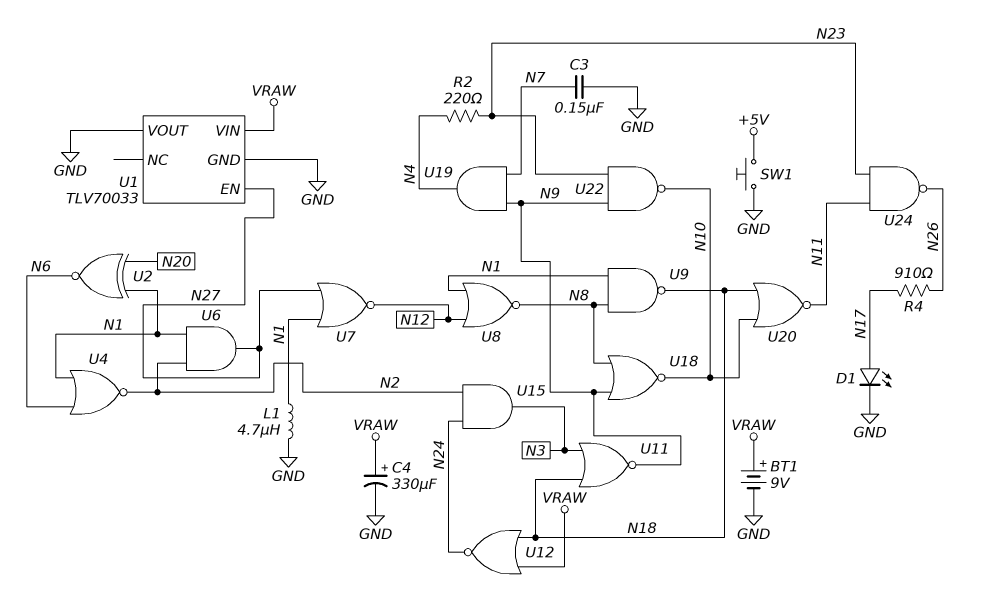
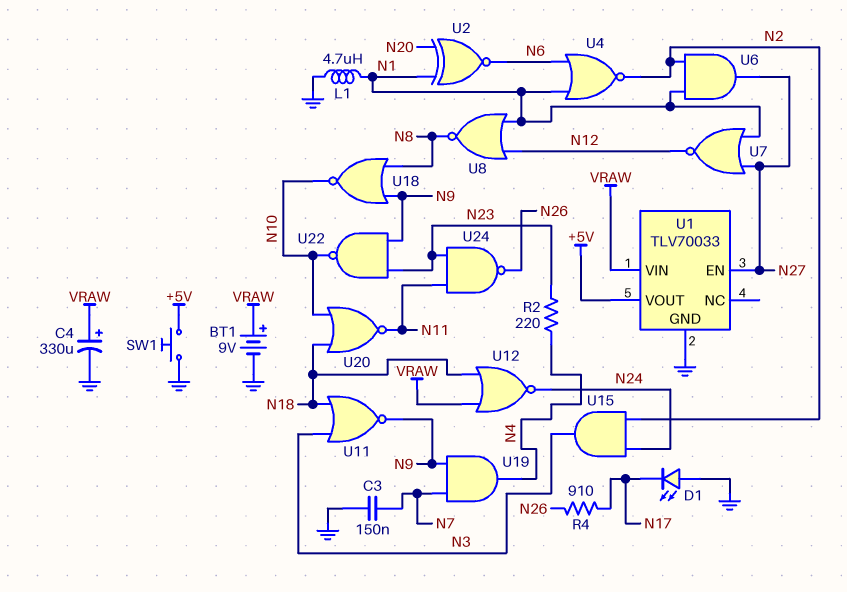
D1: LED (A N17, K GND) -> LED (A GND, K N17)
U1 pin VOUT: GND -> +5V
U9: NAND (in N1, in N8, out N18) -> none

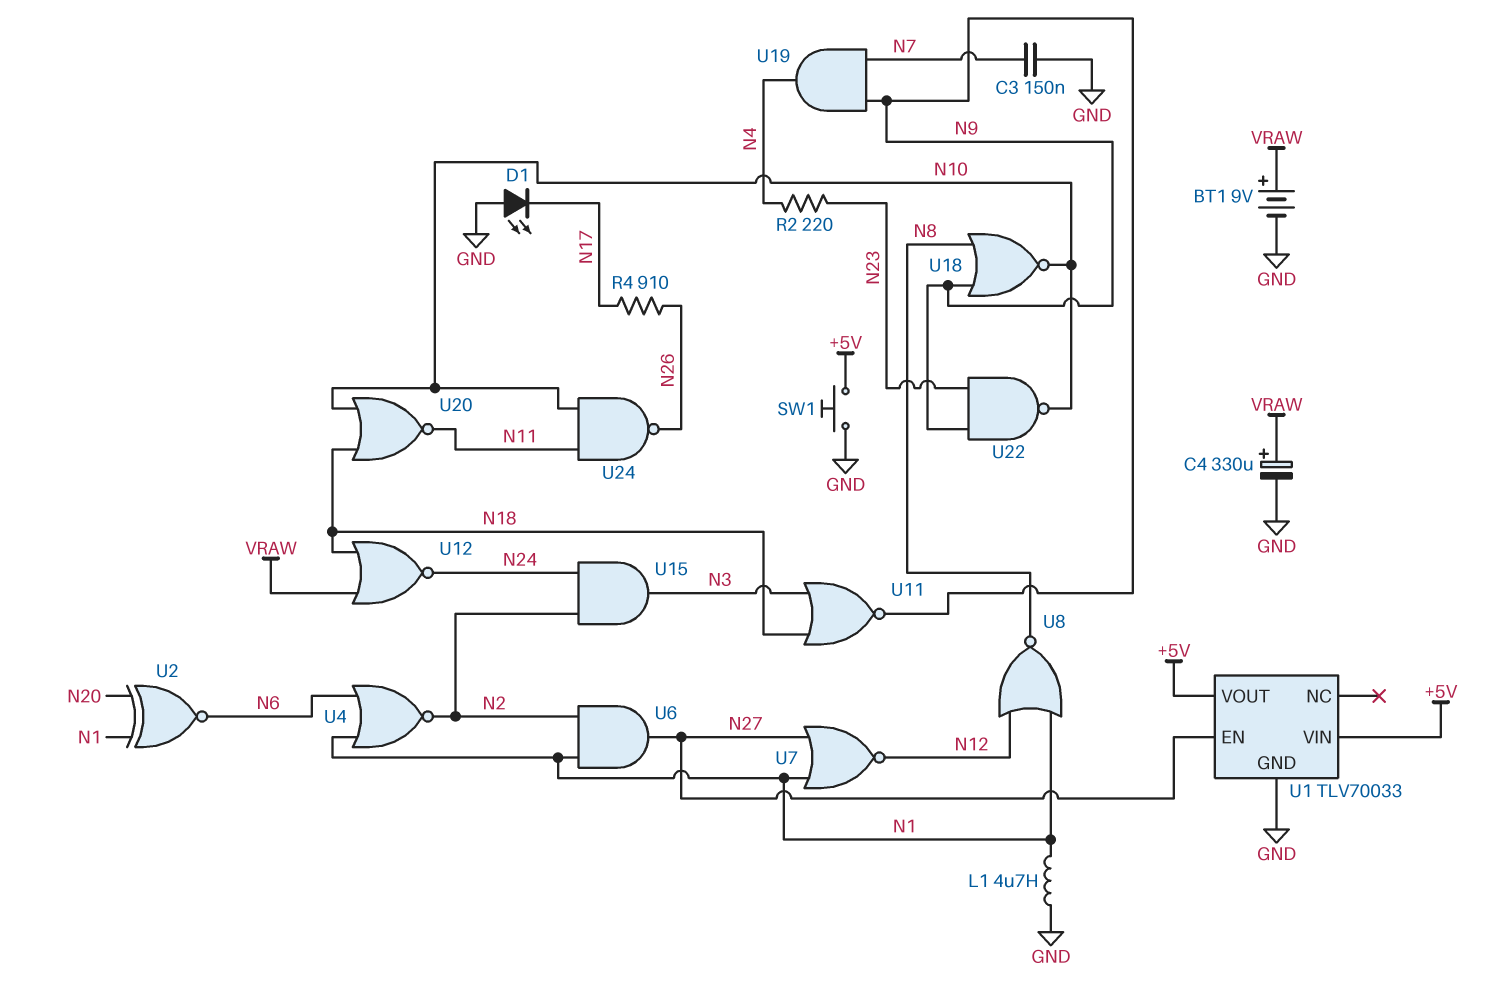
U1 pin VIN: VRAW -> +5V
U24: NAND (in N11, in N23, out N26) -> NAND (in N10, in N11, out N26)

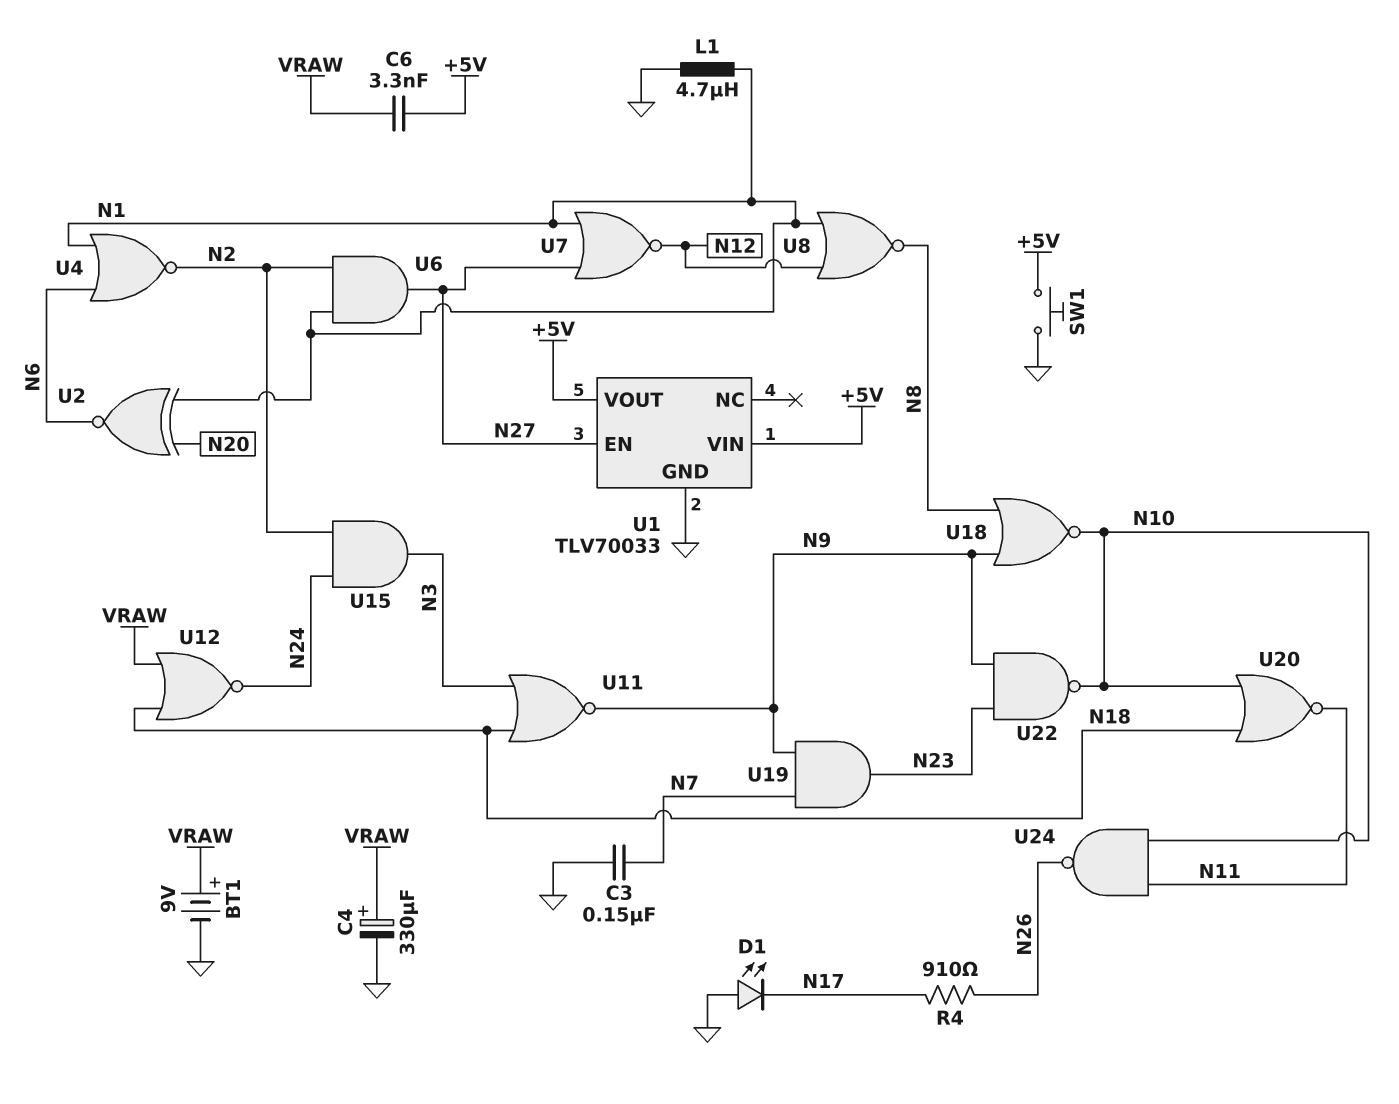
C6: none -> 3.3nF (+5V, VRAW)
R2: 220 (N4, N23) -> none
U19: AND (in N7, in N9, out N4) -> AND (in N7, in N9, out N23)

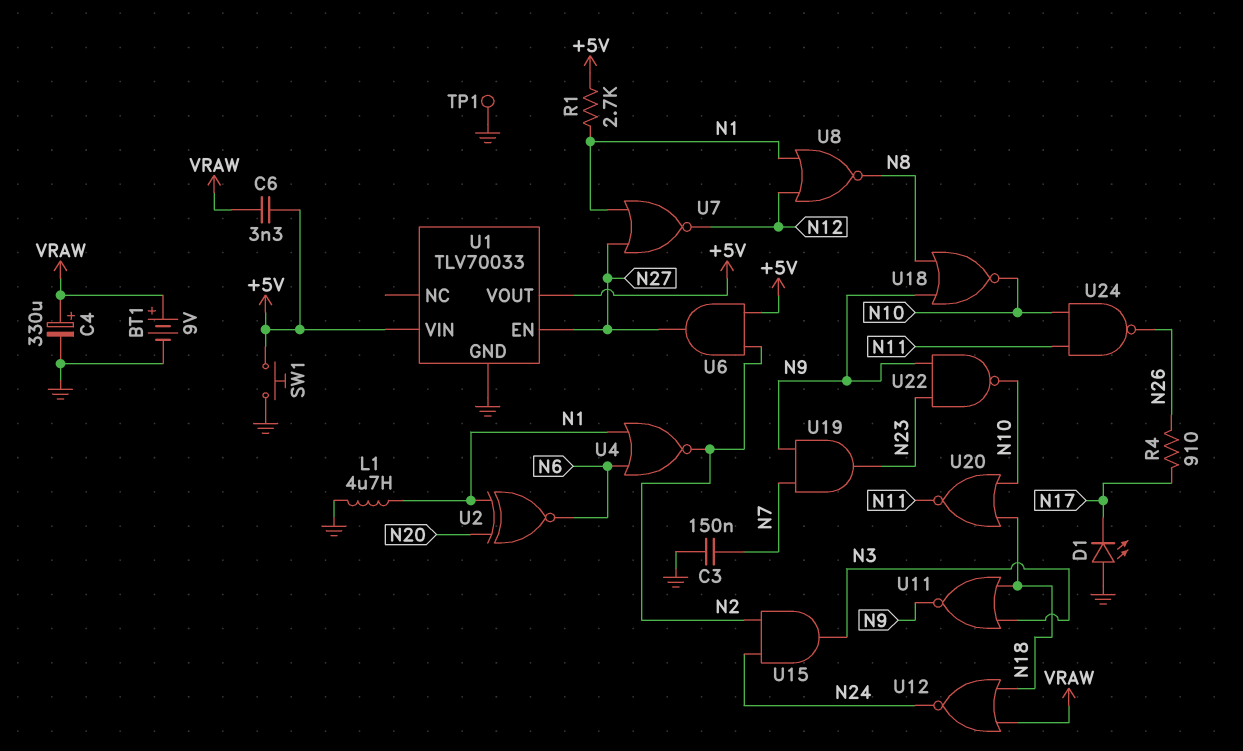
R1: none -> 2.7k (+5V, N1)
TP1: none -> test point (GND)
U6: AND (in N1, in N2, out N27) -> AND (in +5V, in N2, out N27)

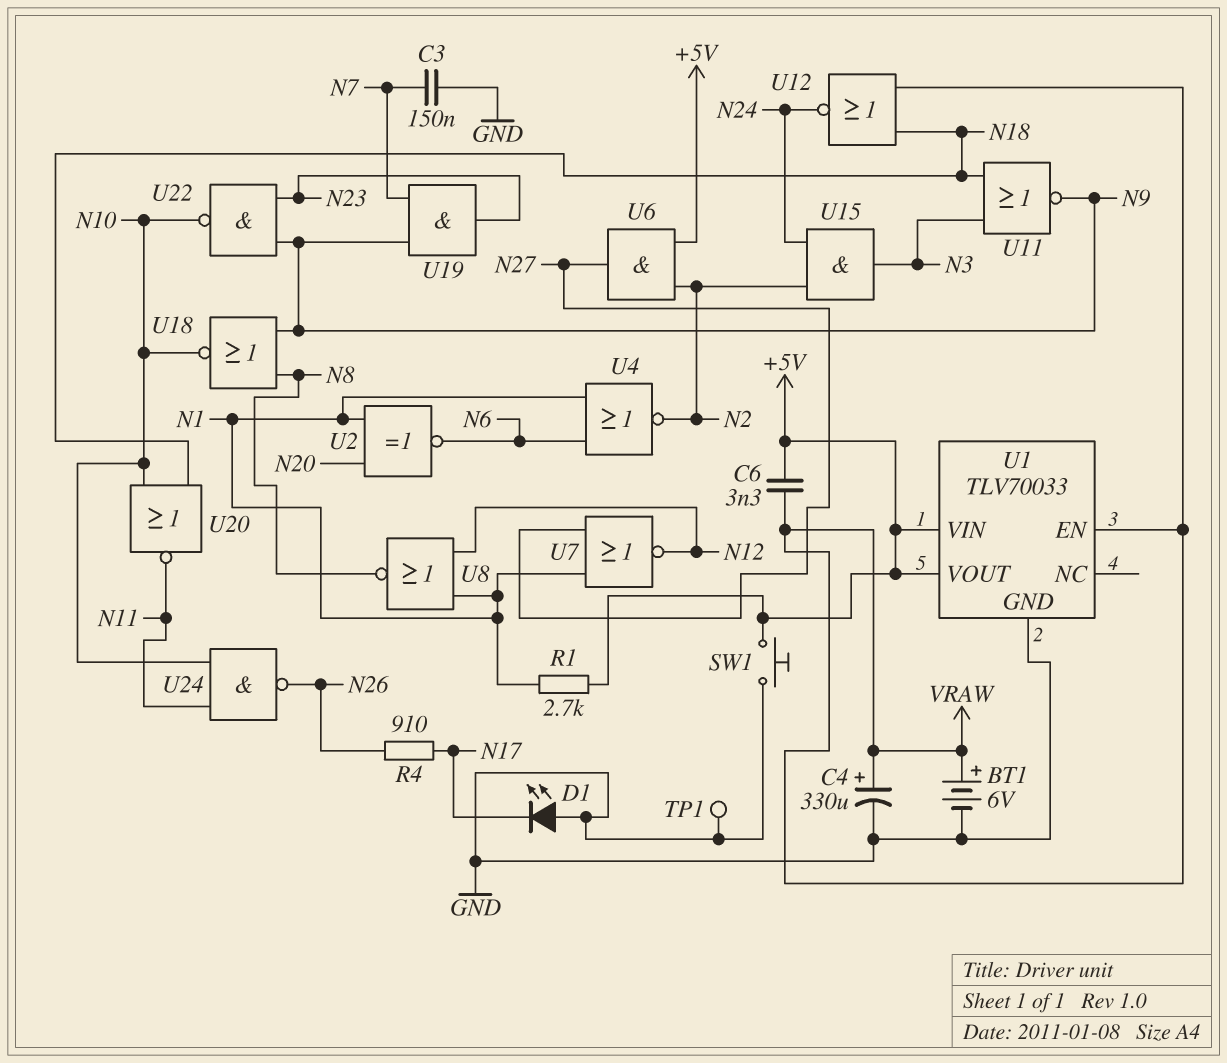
BT1: 9V (plus VRAW, minus GND) -> 6V (plus VRAW, minus GND)
L1: 4.7uH (GND, N1) -> none
U1 pin EN: N27 -> VRAW

